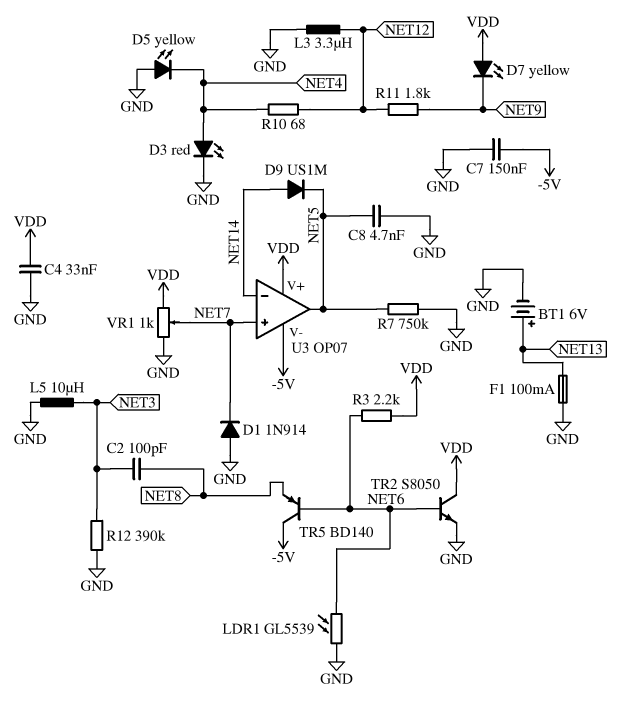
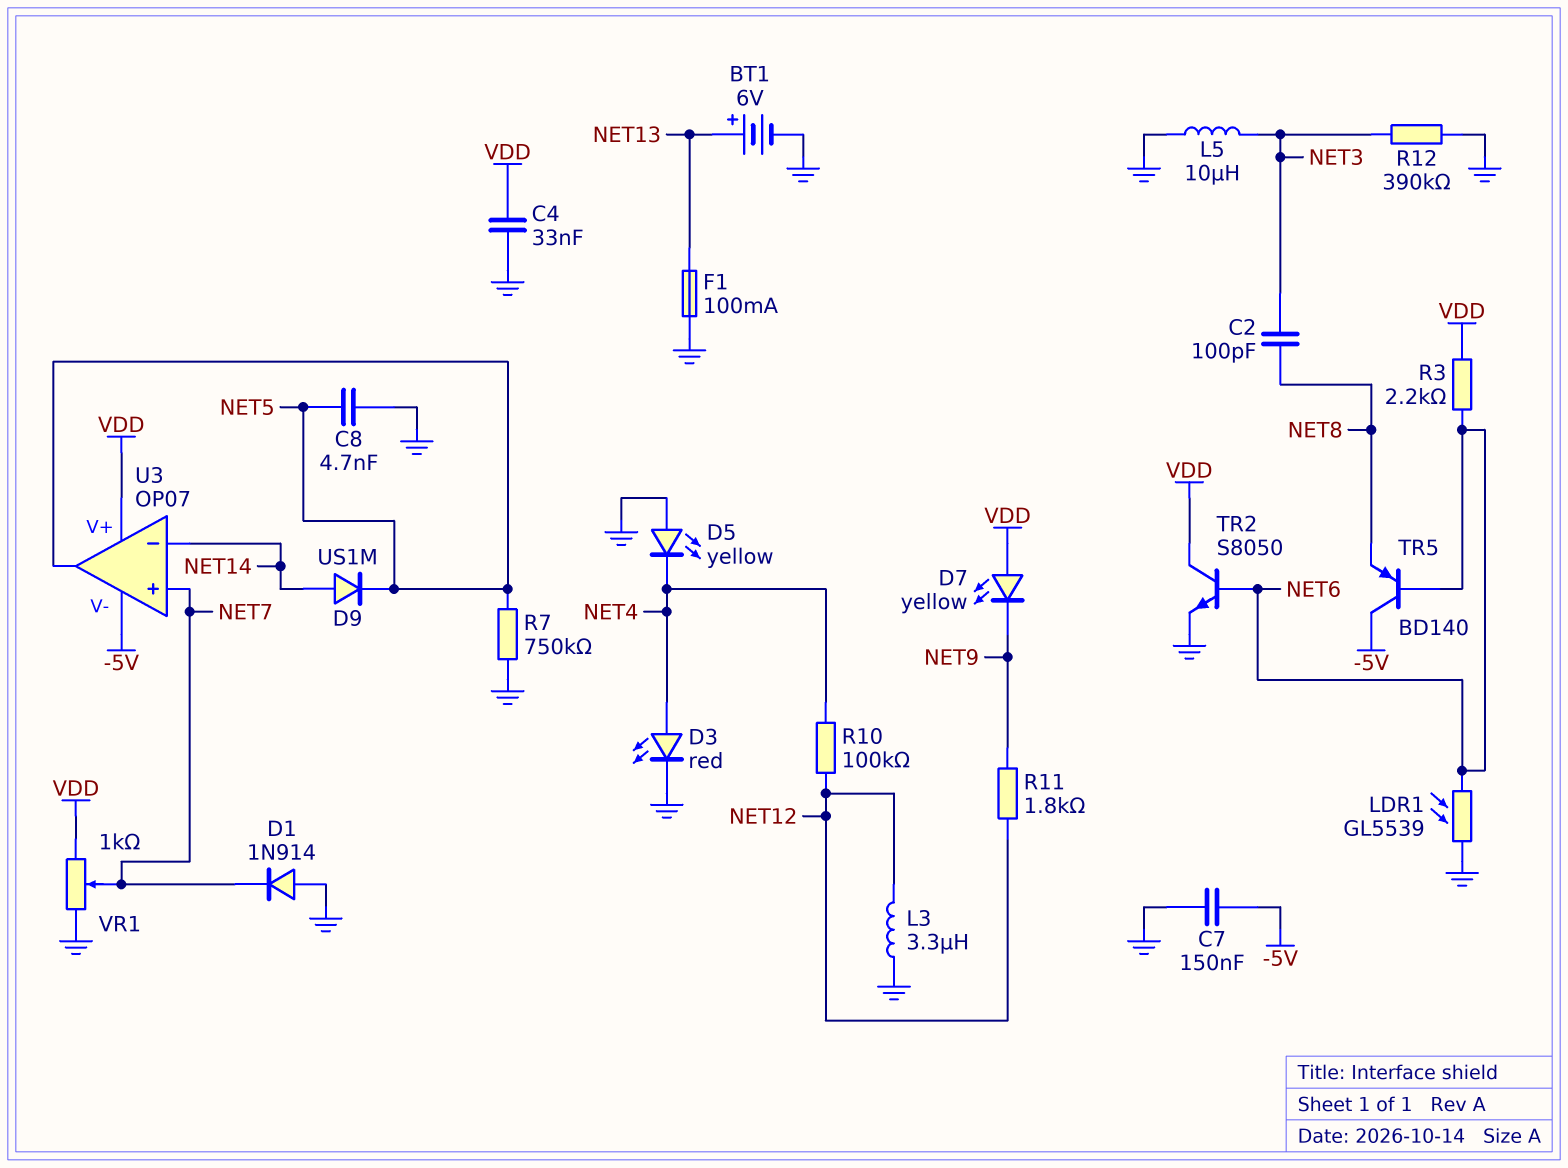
R10: 68 (NET4, NET12) -> 100k (NET4, NET12)

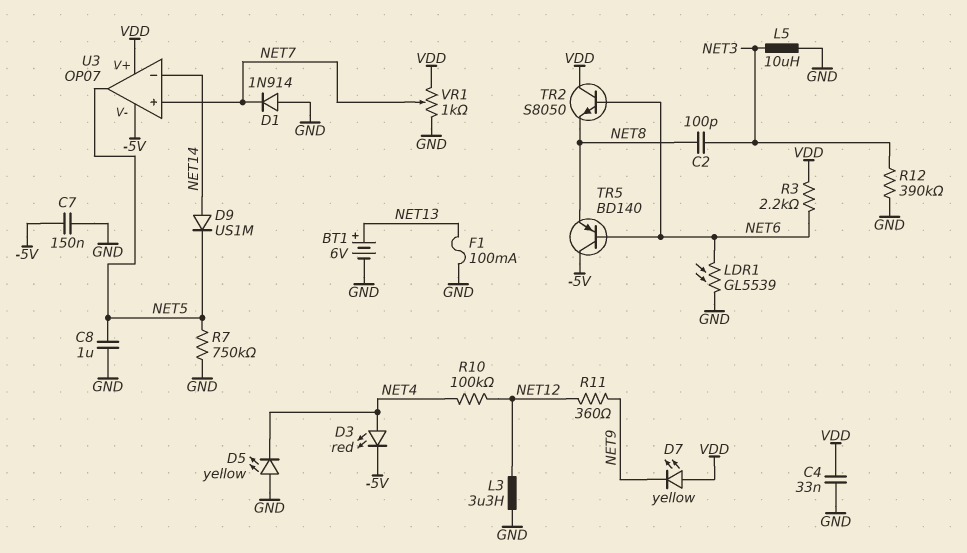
C8: 4.7nF (GND, NET5) -> 1uF (GND, NET5)
D3: LED red (A NET4, K GND) -> LED red (A NET4, K -5V)
R11: 1.8k (NET9, NET12) -> 360 (NET9, NET12)
TR2: NPN S8050 (B NET6, C VDD, E GND) -> NPN S8050 (B NET6, C VDD, E NET8)

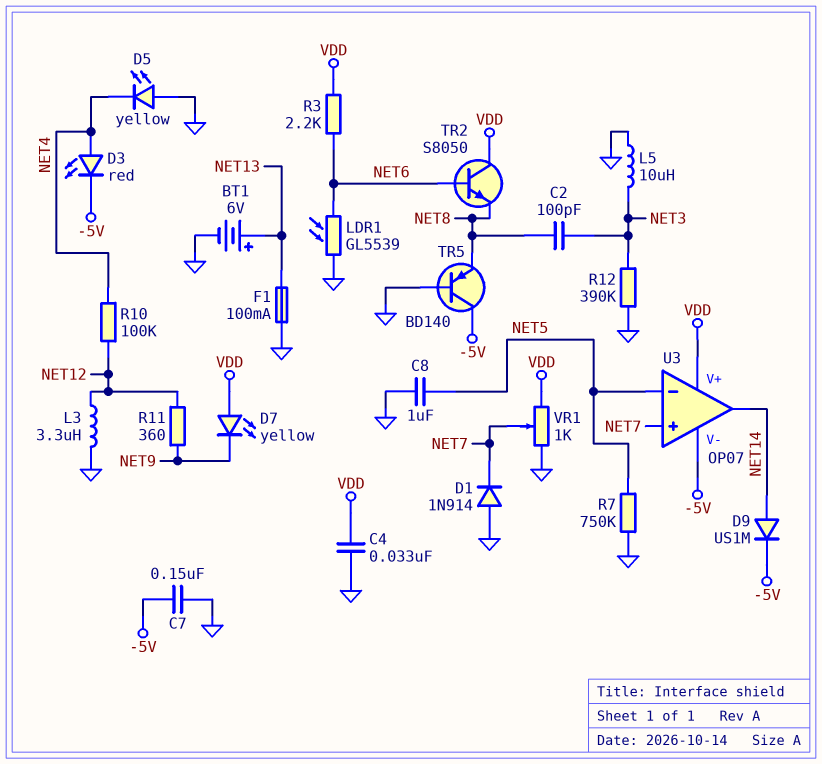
D9: diode US1M (A NET14, K NET5) -> diode US1M (A NET14, K -5V)
TR5: PNP BD140 (B NET6, C -5V, E NET8) -> PNP BD140 (B GND, C -5V, E NET8)
U3 pin in-: NET14 -> NET5
U3 pin out: NET5 -> NET14

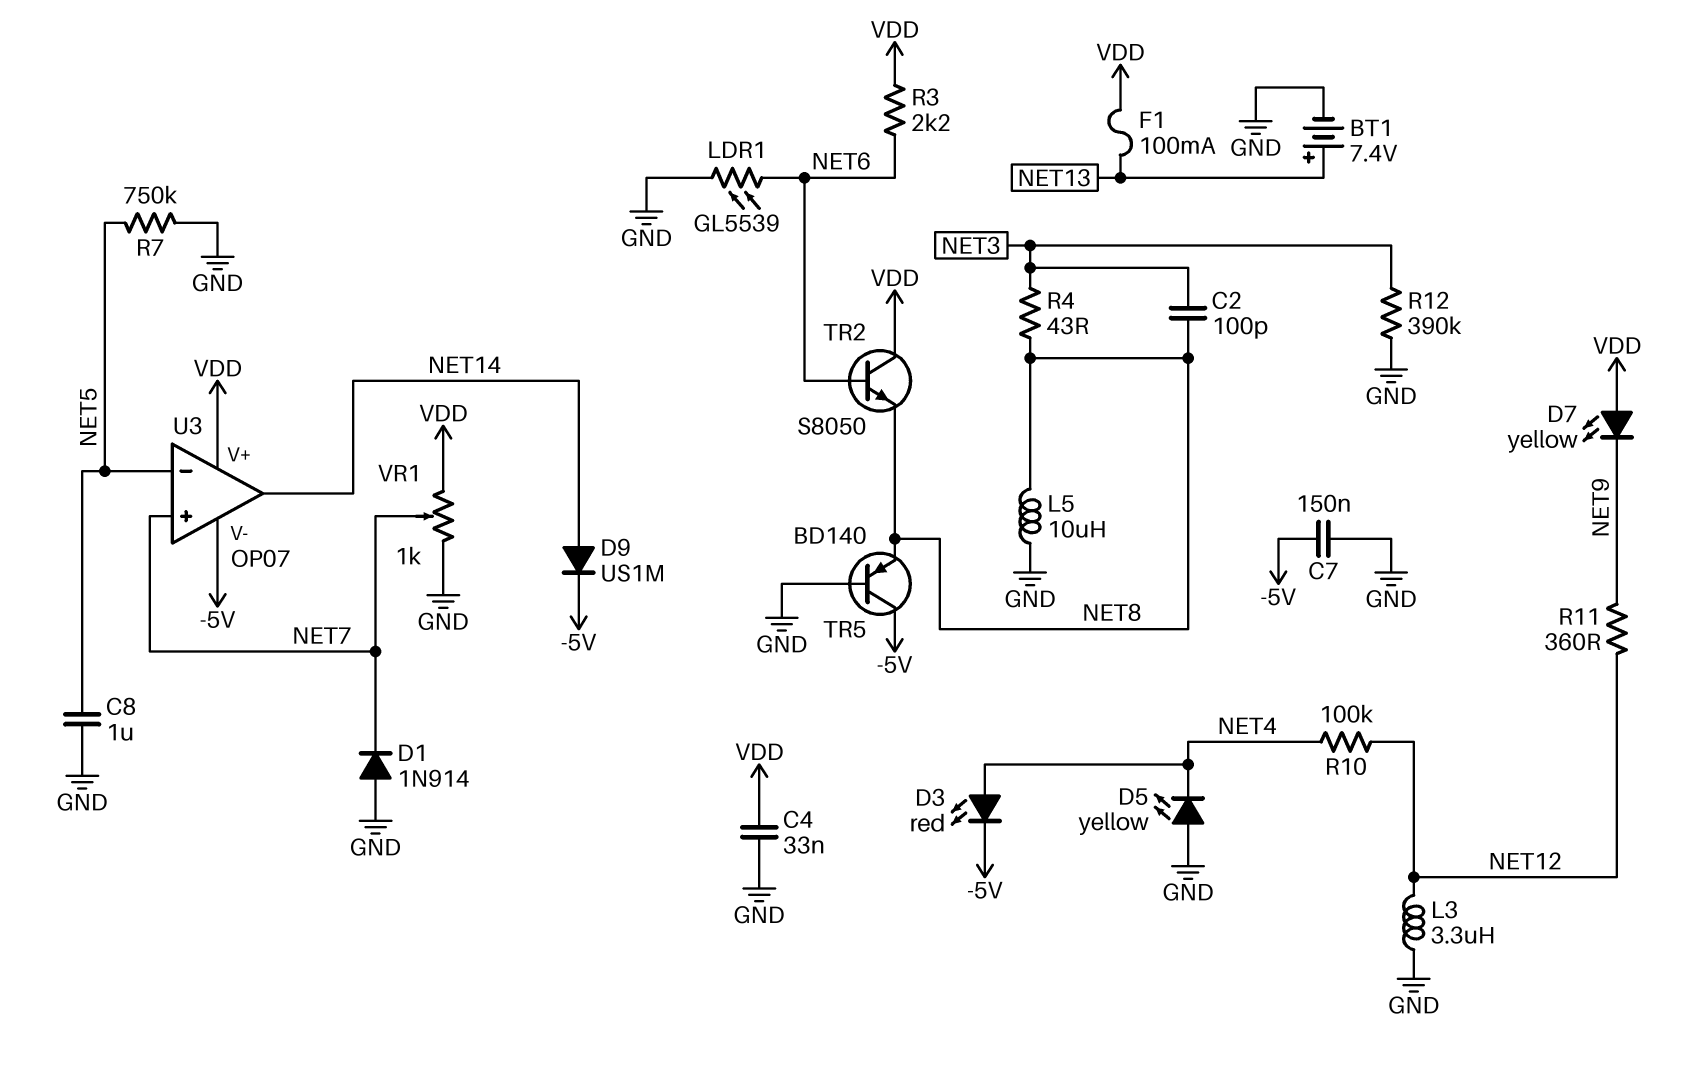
BT1: 6V (plus NET13, minus GND) -> 7.4V (plus NET13, minus GND)
F1: 100mA (GND, NET13) -> 100mA (NET13, VDD)
L5: 10uH (GND, NET3) -> 10uH (GND, NET8)
R4: none -> 43 (NET3, NET8)

